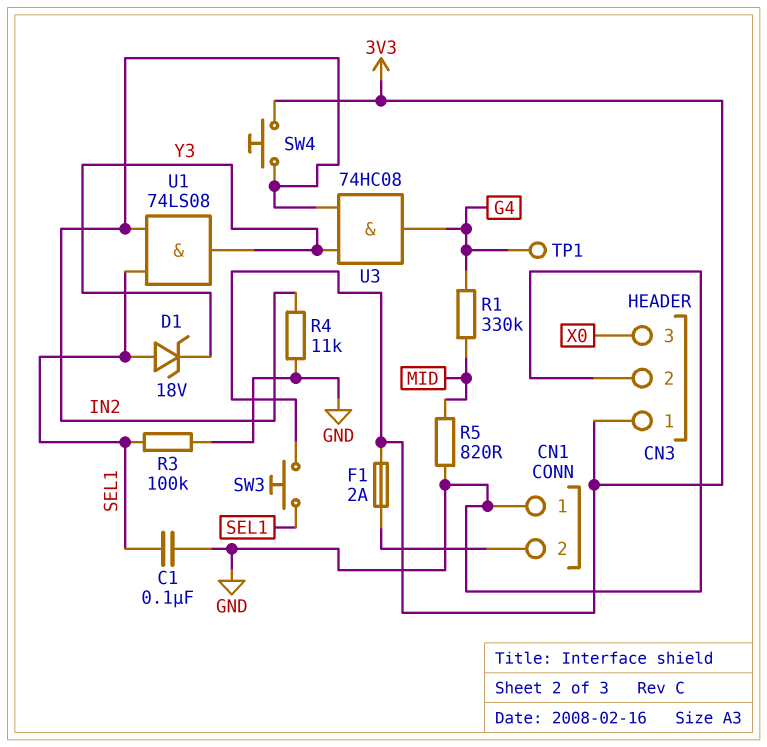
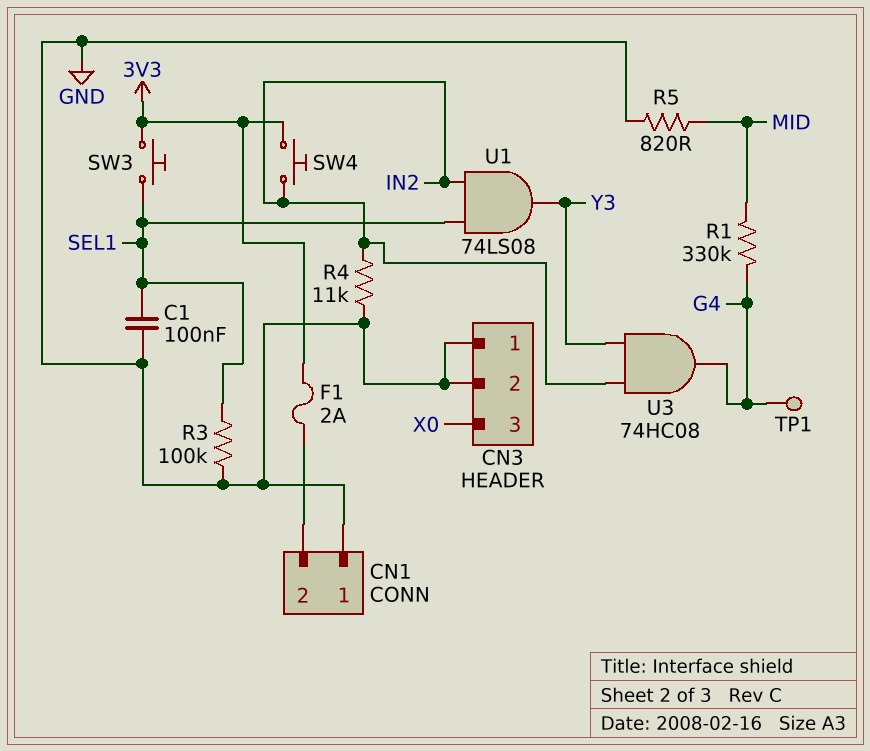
CN3 pin 1: 3V3 -> GND
D1: zener 18V (A SEL1, K Y3) -> none

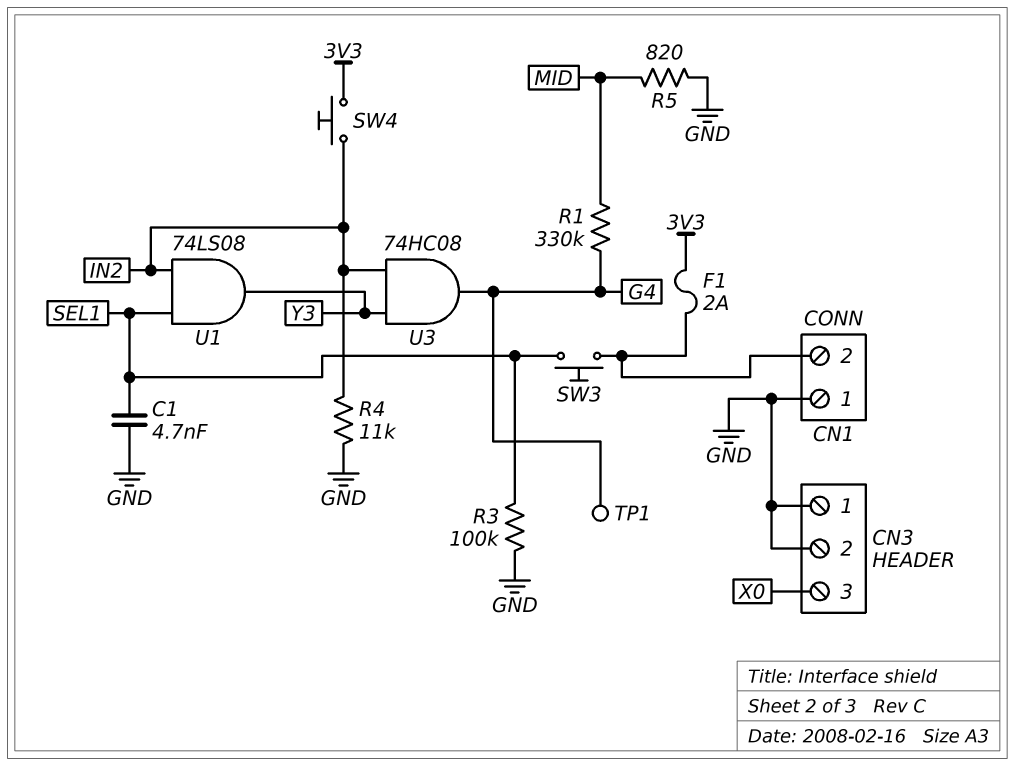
C1: 100nF (GND, SEL1) -> 4.7nF (GND, SEL1)
SW3: button (3V3, SEL1) -> button (CN1/2, SEL1)

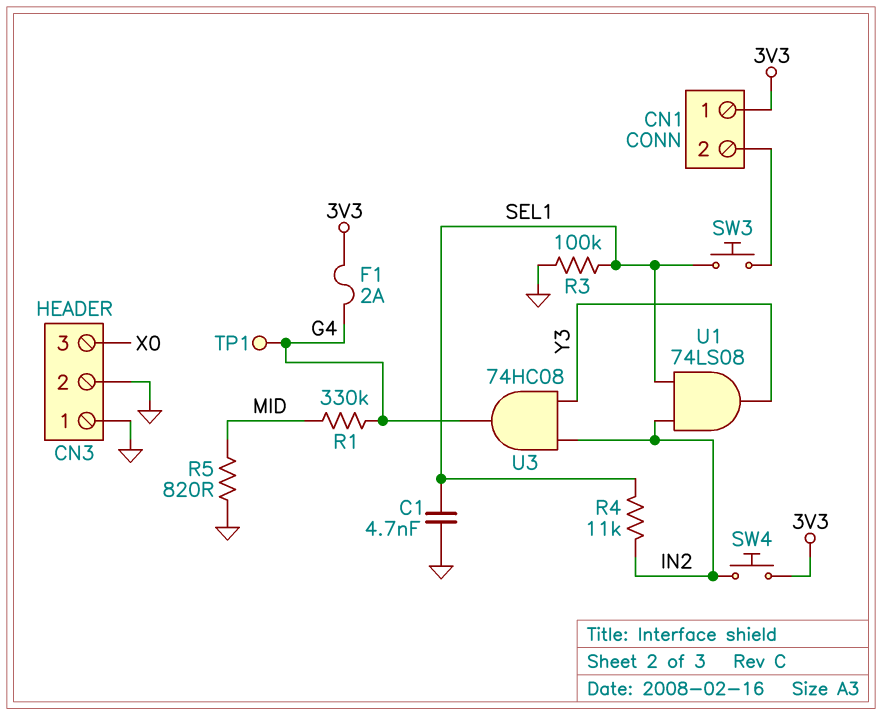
CN1 pin 1: GND -> 3V3
F1: 2A (3V3, CN1/2) -> 2A (3V3, G4)
R4: 11k (GND, IN2) -> 11k (IN2, SEL1)

